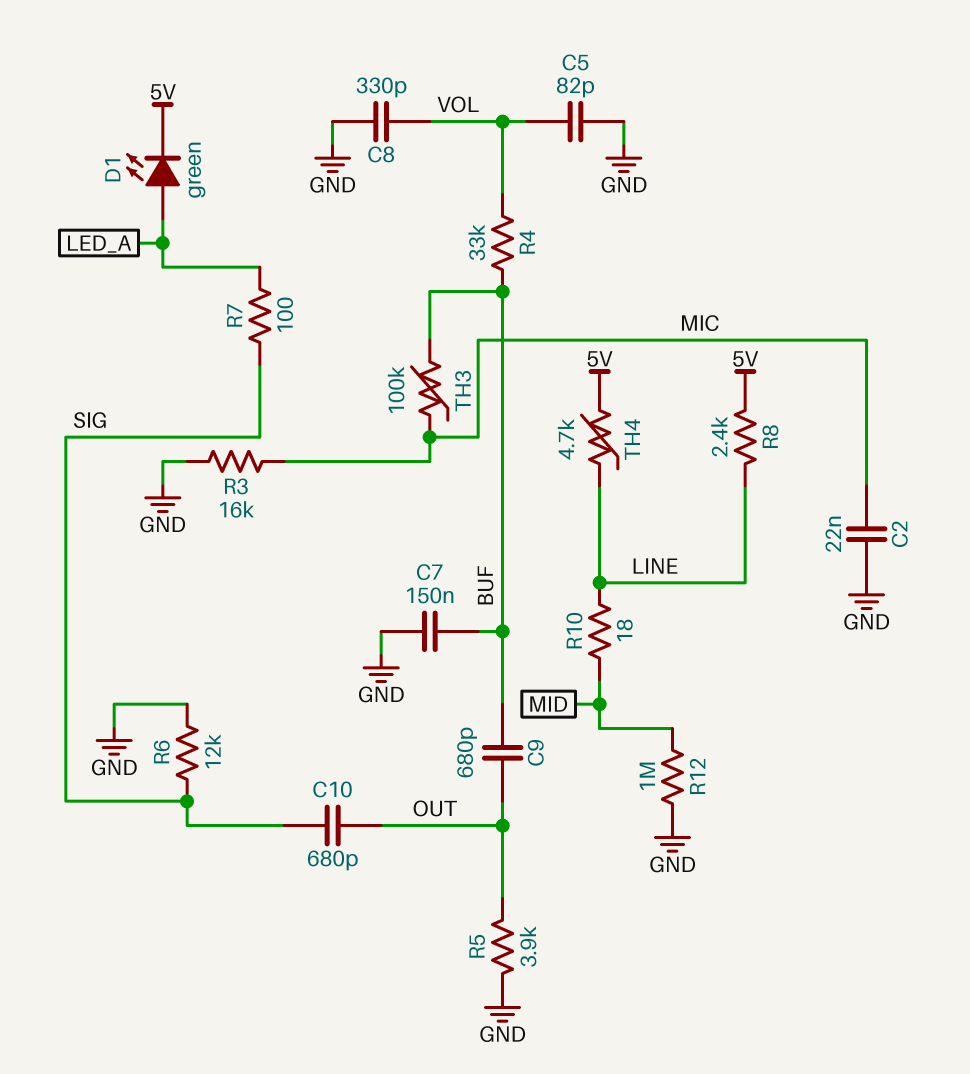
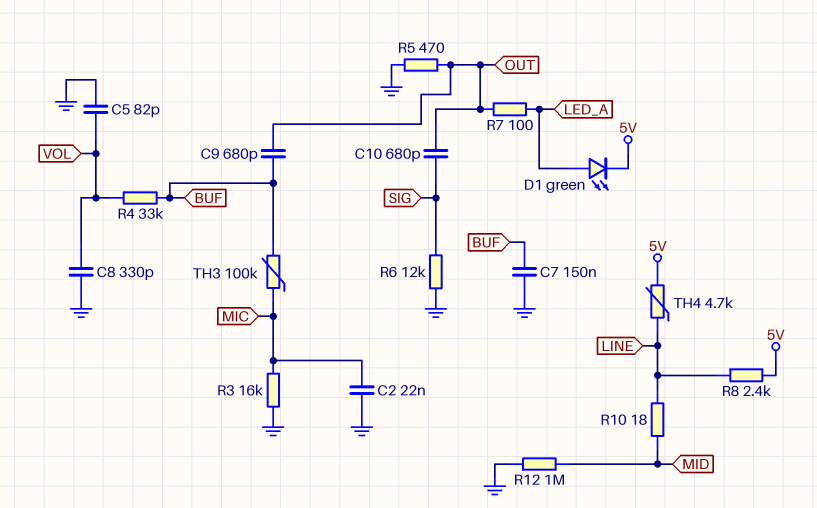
R5: 3.9k (GND, OUT) -> 470 (GND, OUT)
R7: 100 (LED_A, SIG) -> 100 (LED_A, OUT)

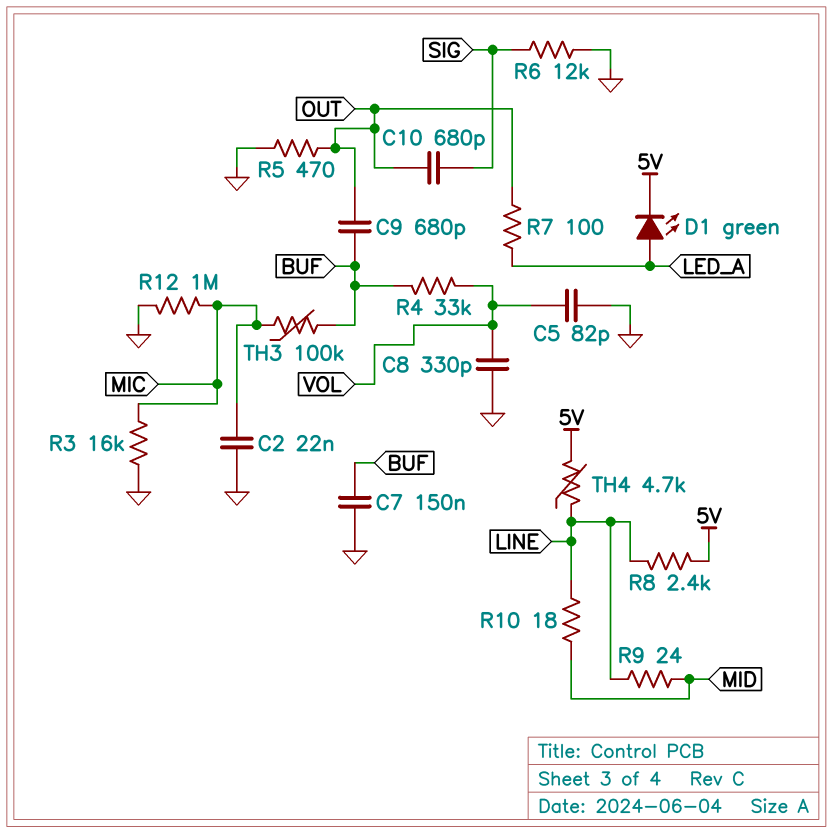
R9: none -> 24 (LINE, MID)
R12: 1M (GND, MID) -> 1M (GND, MIC)

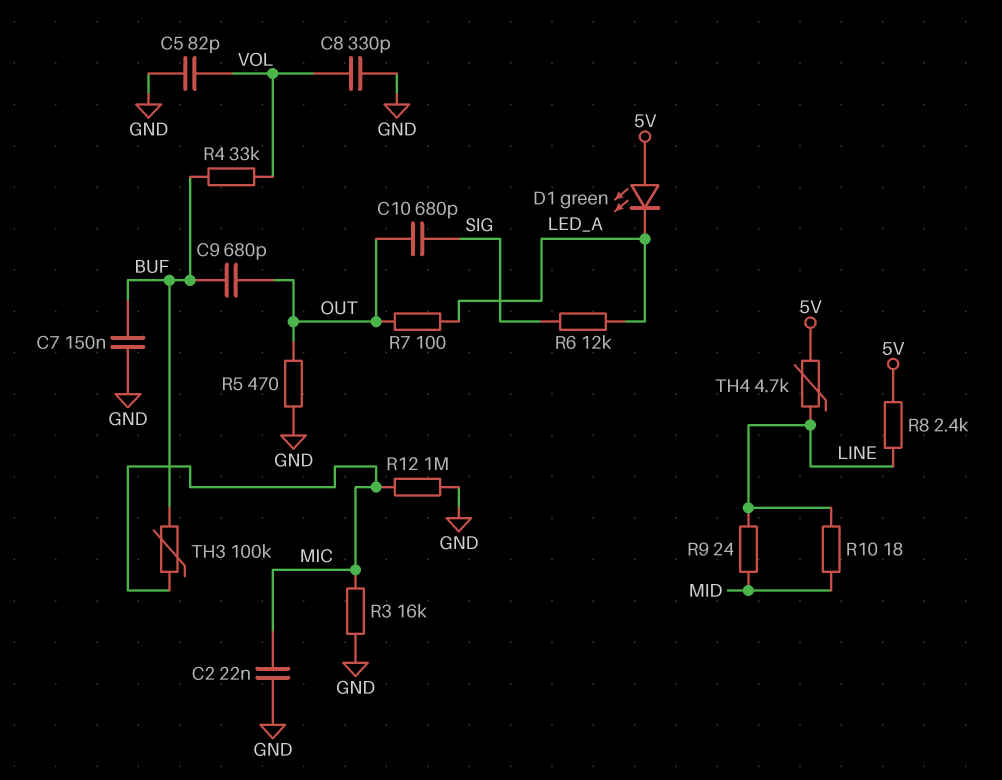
D1: LED green (A LED_A, K 5V) -> LED green (A 5V, K LED_A)
R6: 12k (GND, SIG) -> 12k (LED_A, SIG)

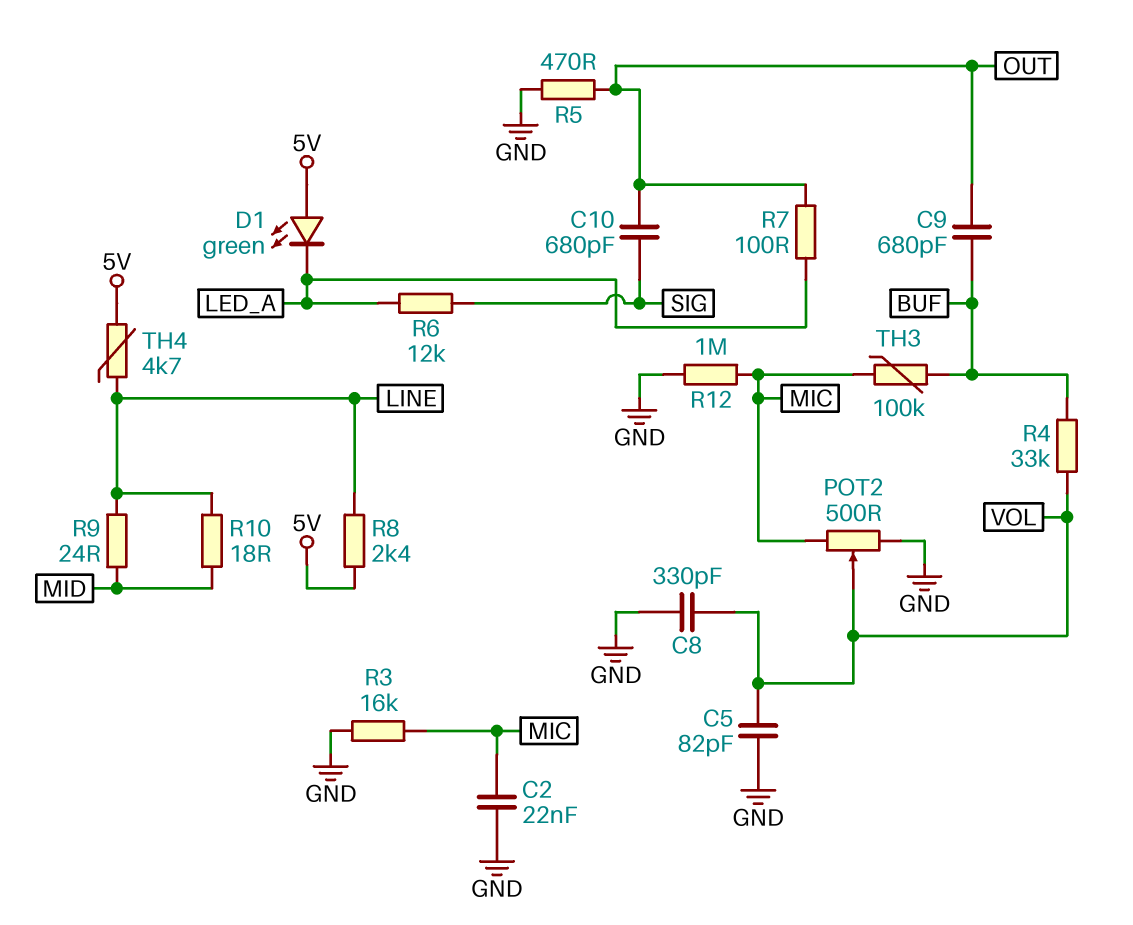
C7: 150nF (BUF, GND) -> none
POT2: none -> 500 (GND, MIC, wiper VOL)

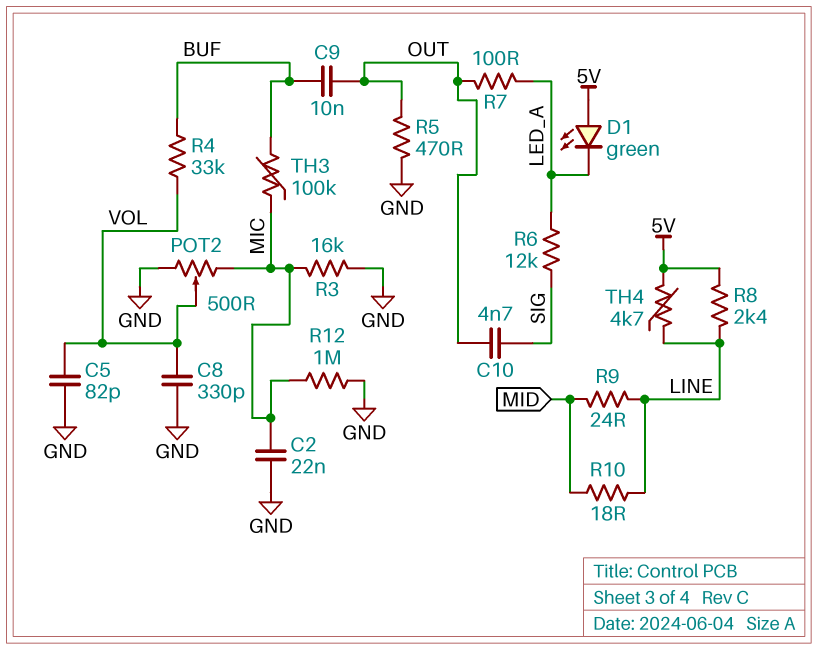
C9: 680pF (BUF, OUT) -> 10nF (BUF, OUT)
C10: 680pF (OUT, SIG) -> 4.7nF (OUT, SIG)

